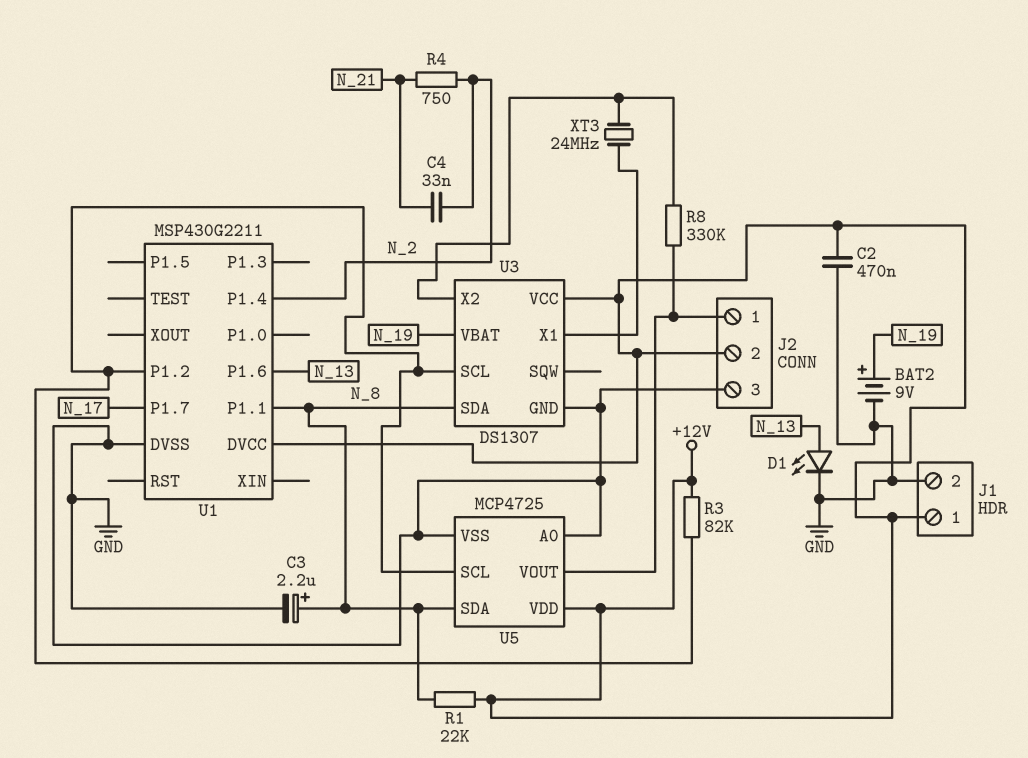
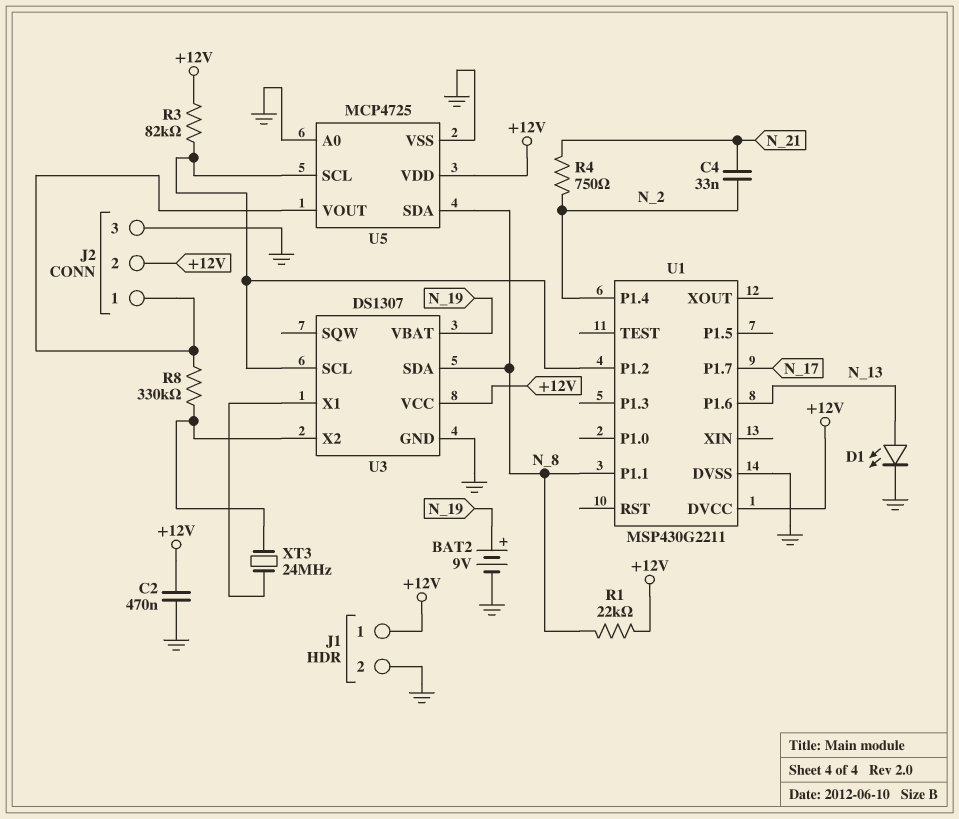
C3: 2.2uF (plus N_8, minus GND) -> none

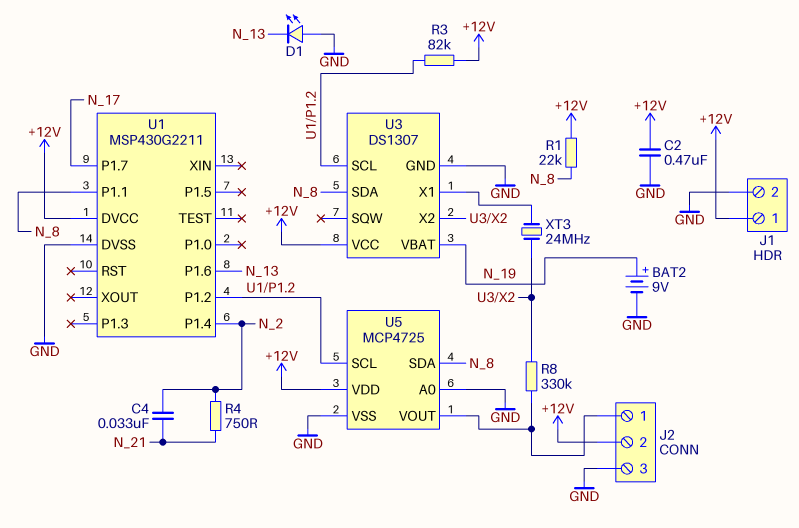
D1: LED (A N_13, K GND) -> LED (A GND, K N_13)

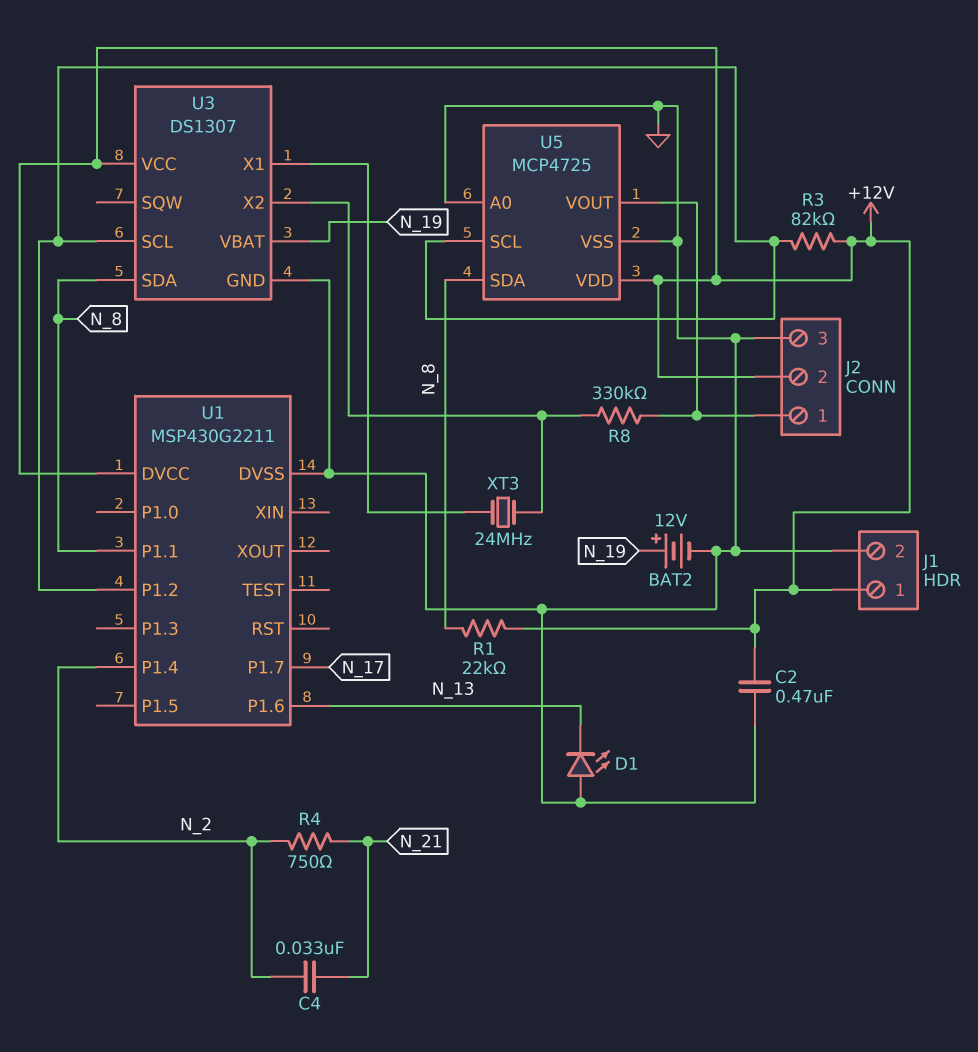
BAT2: 9V (plus N_19, minus GND) -> 12V (plus N_19, minus GND)

